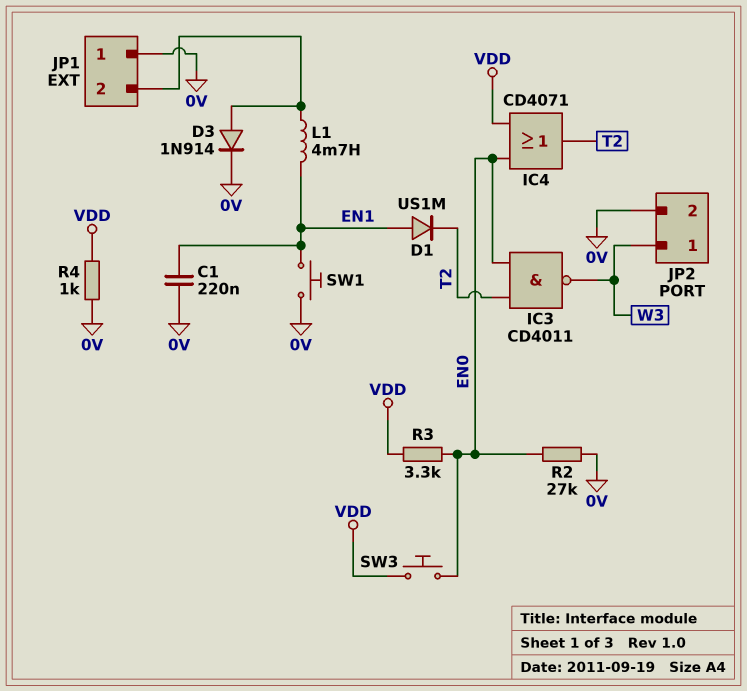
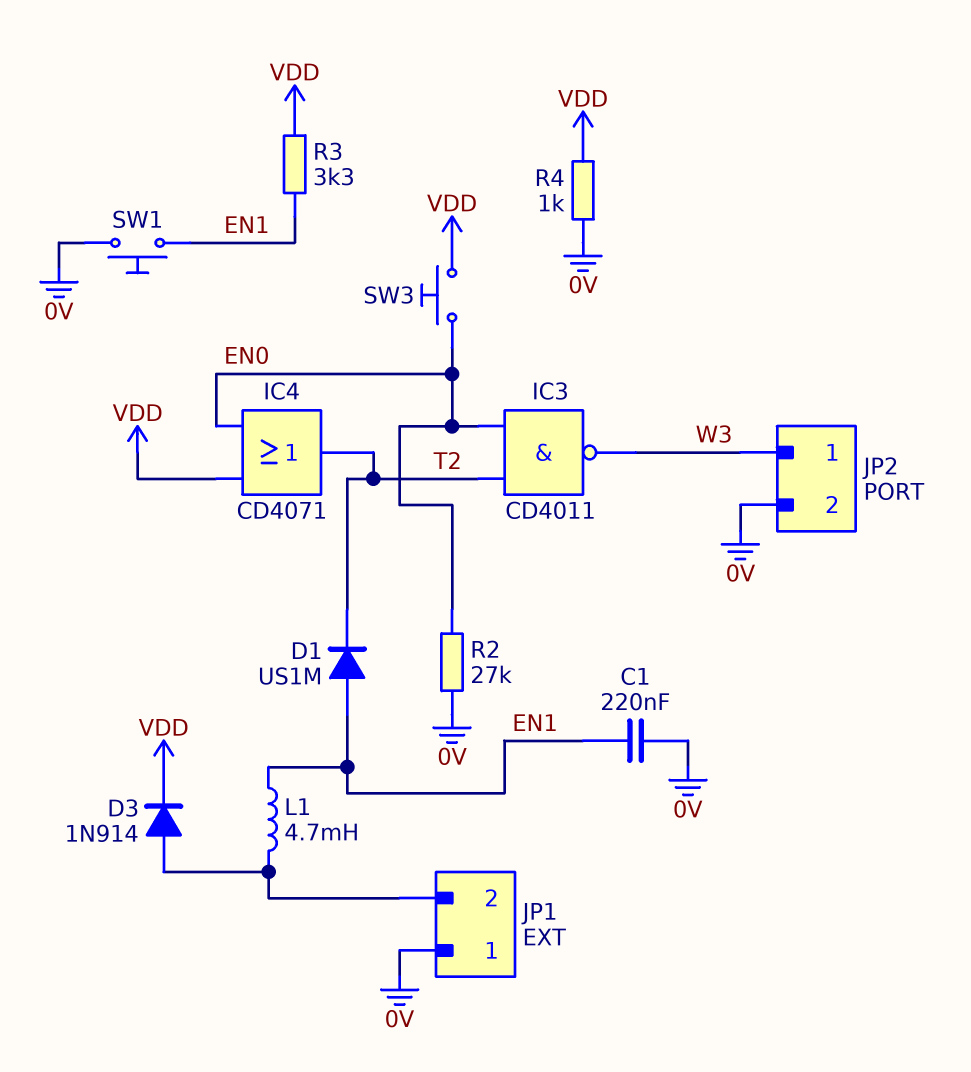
D3: diode 1N914 (A JP1/2, K 0V) -> diode 1N914 (A JP1/2, K VDD)
R3: 3.3k (EN0, VDD) -> 3.3k (EN1, VDD)

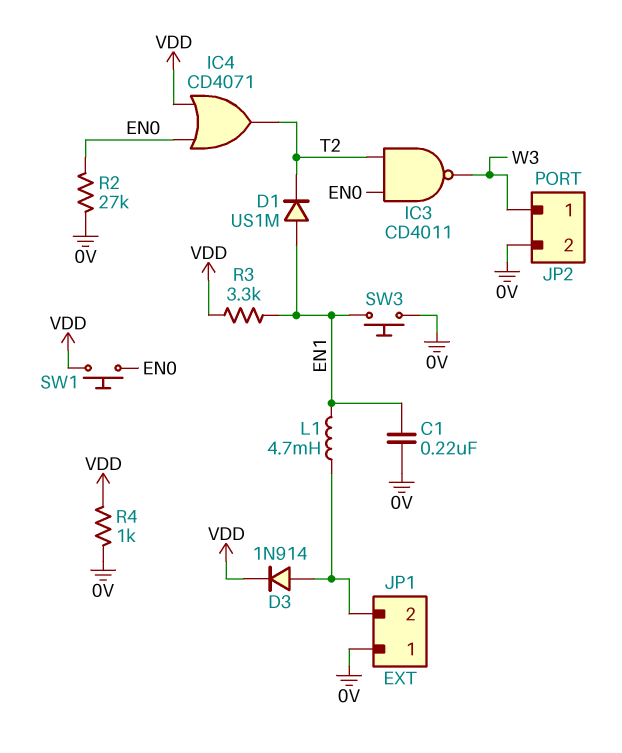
SW1: button (0V, EN1) -> button (EN0, VDD)
SW3: button (EN0, VDD) -> button (0V, EN1)

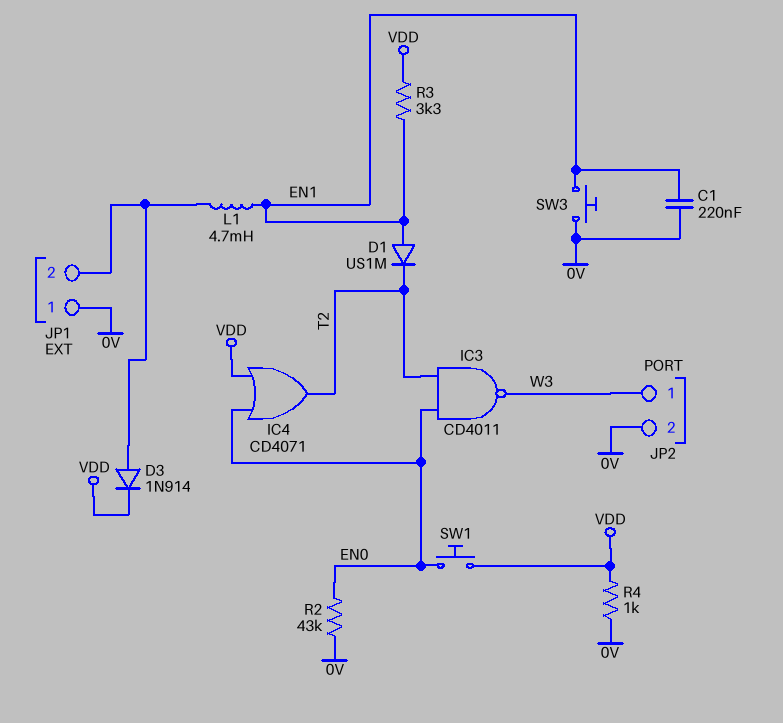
R2: 27k (0V, EN0) -> 43k (0V, EN0)

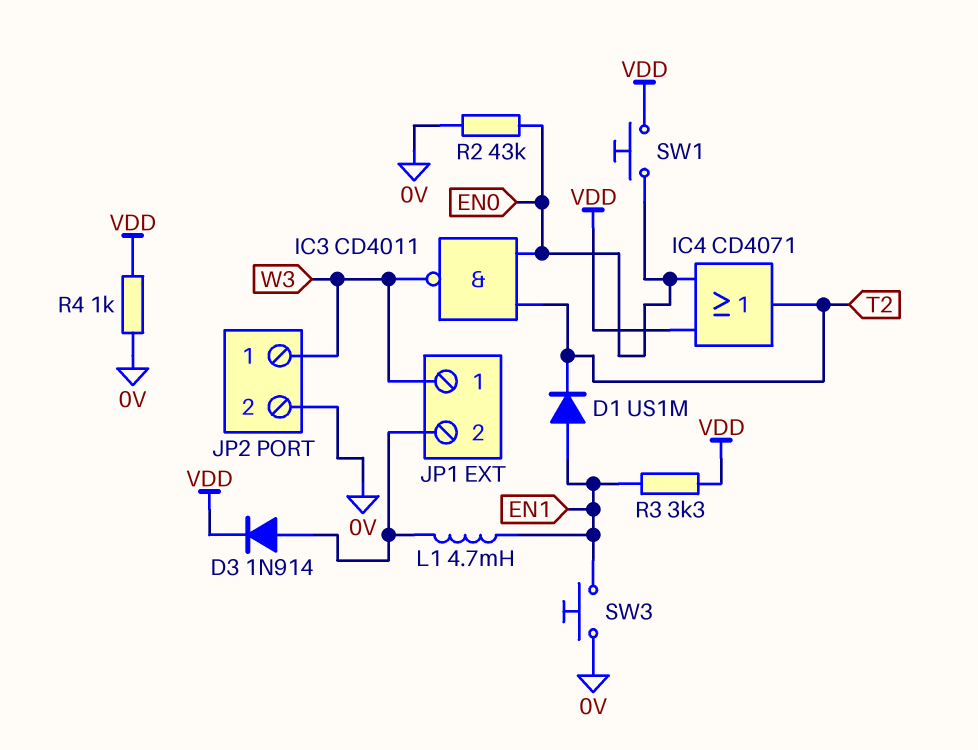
C1: 220nF (0V, EN1) -> none
JP1 pin 1: 0V -> W3

